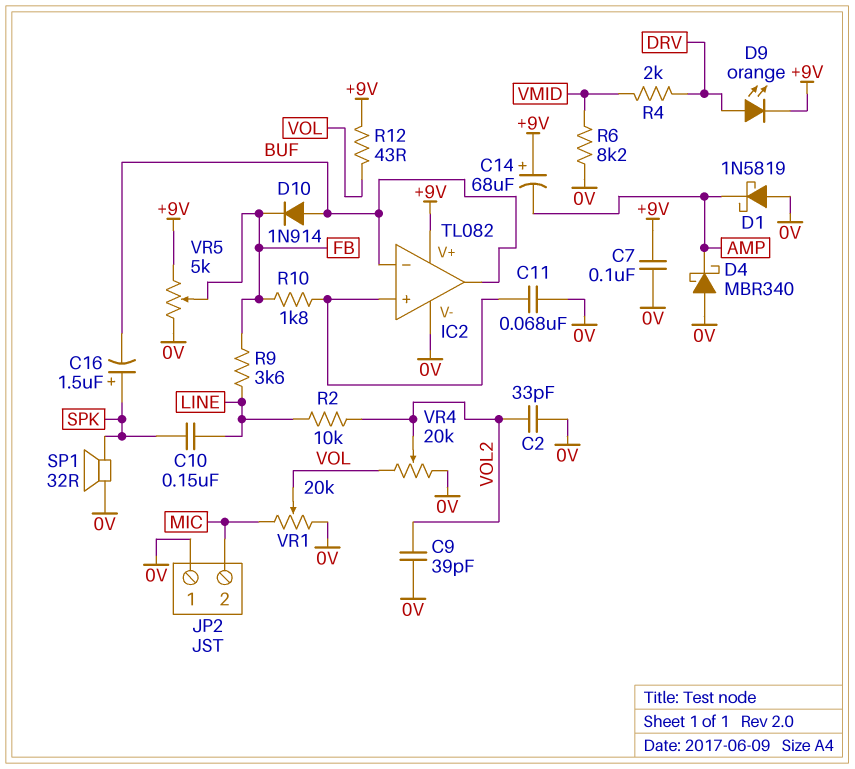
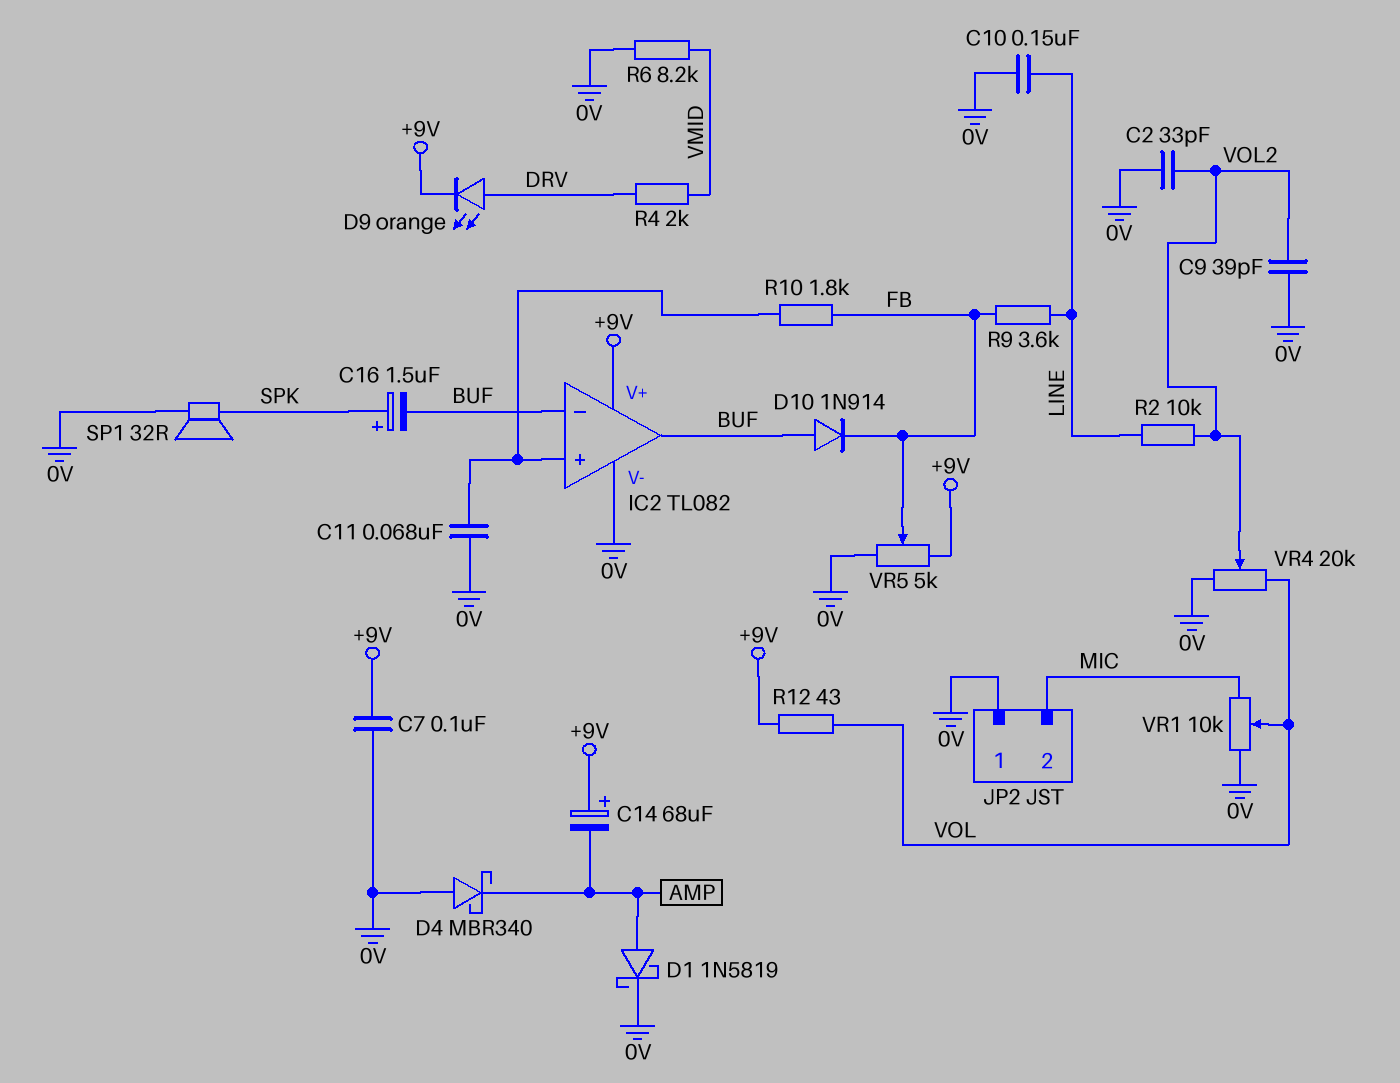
C10: 150nF (LINE, SPK) -> 150nF (0V, LINE)
D1: schottky 1N5819 (A 0V, K AMP) -> schottky 1N5819 (A AMP, K 0V)
VR1: 20k (0V, MIC, wiper VOL) -> 10k (0V, MIC, wiper VOL)

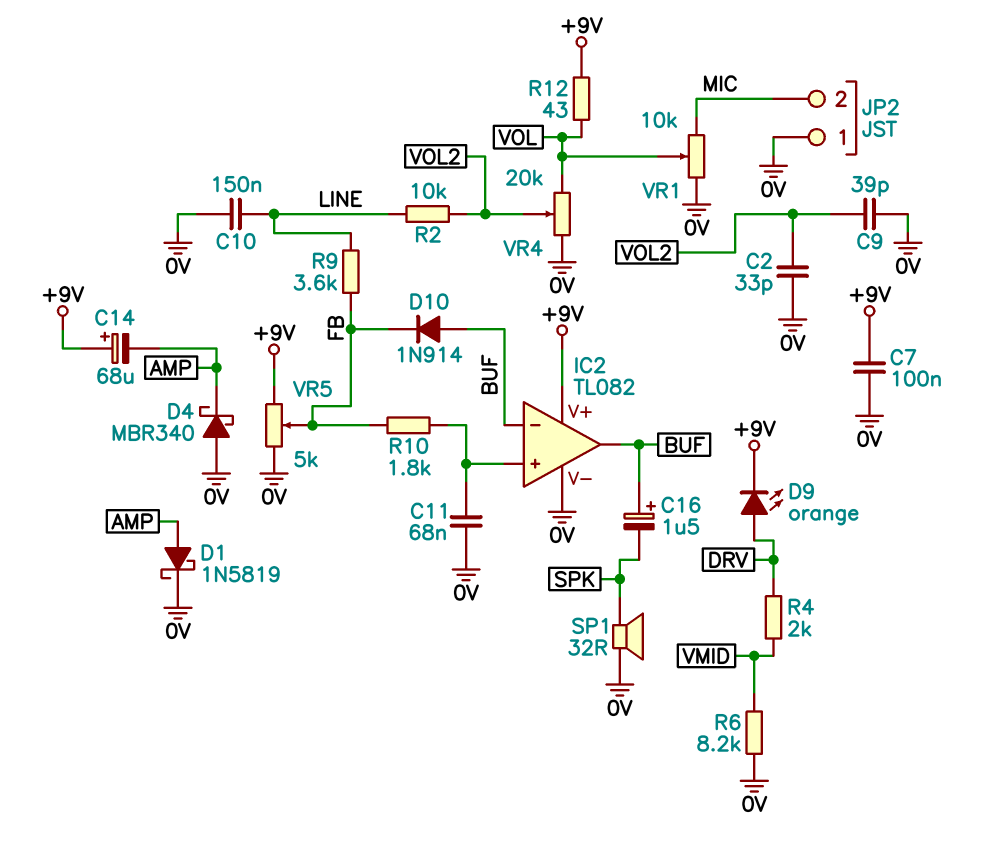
C16: 1.5uF (plus SPK, minus BUF) -> 1.5uF (plus BUF, minus SPK)

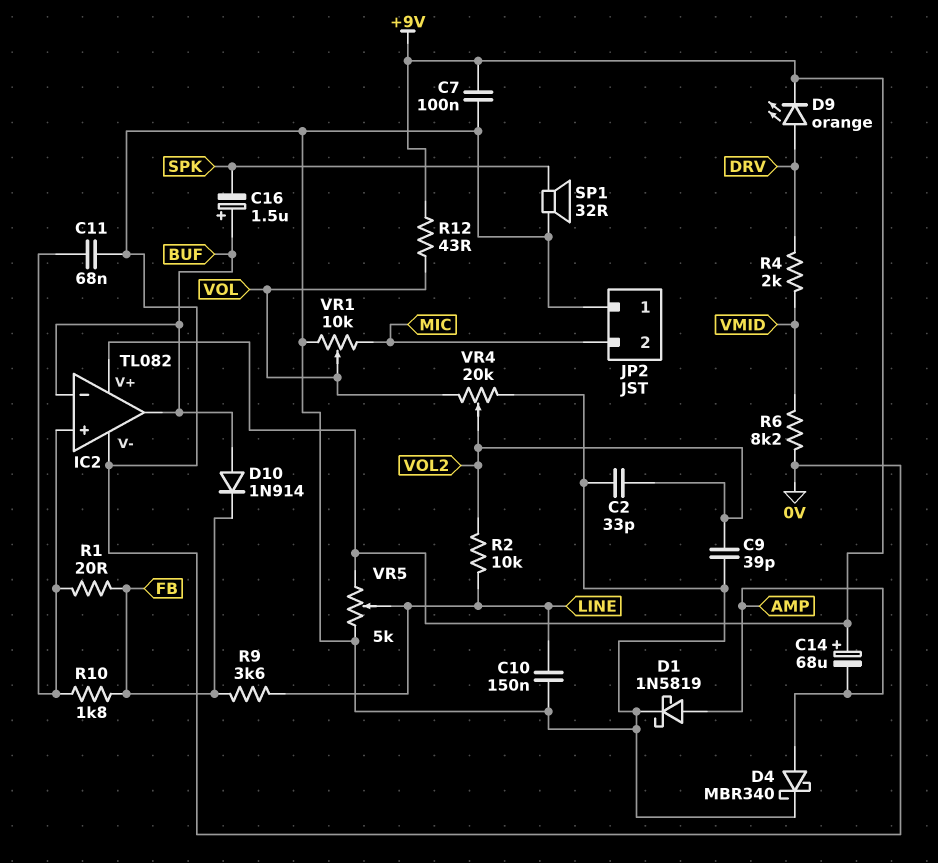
D4: schottky MBR340 (A 0V, K AMP) -> schottky MBR340 (A AMP, K 0V)
R1: none -> 20 (FB, IC2/in+)
VR5: 5k (+9V, 0V, wiper FB) -> 5k (+9V, 0V, wiper LINE)

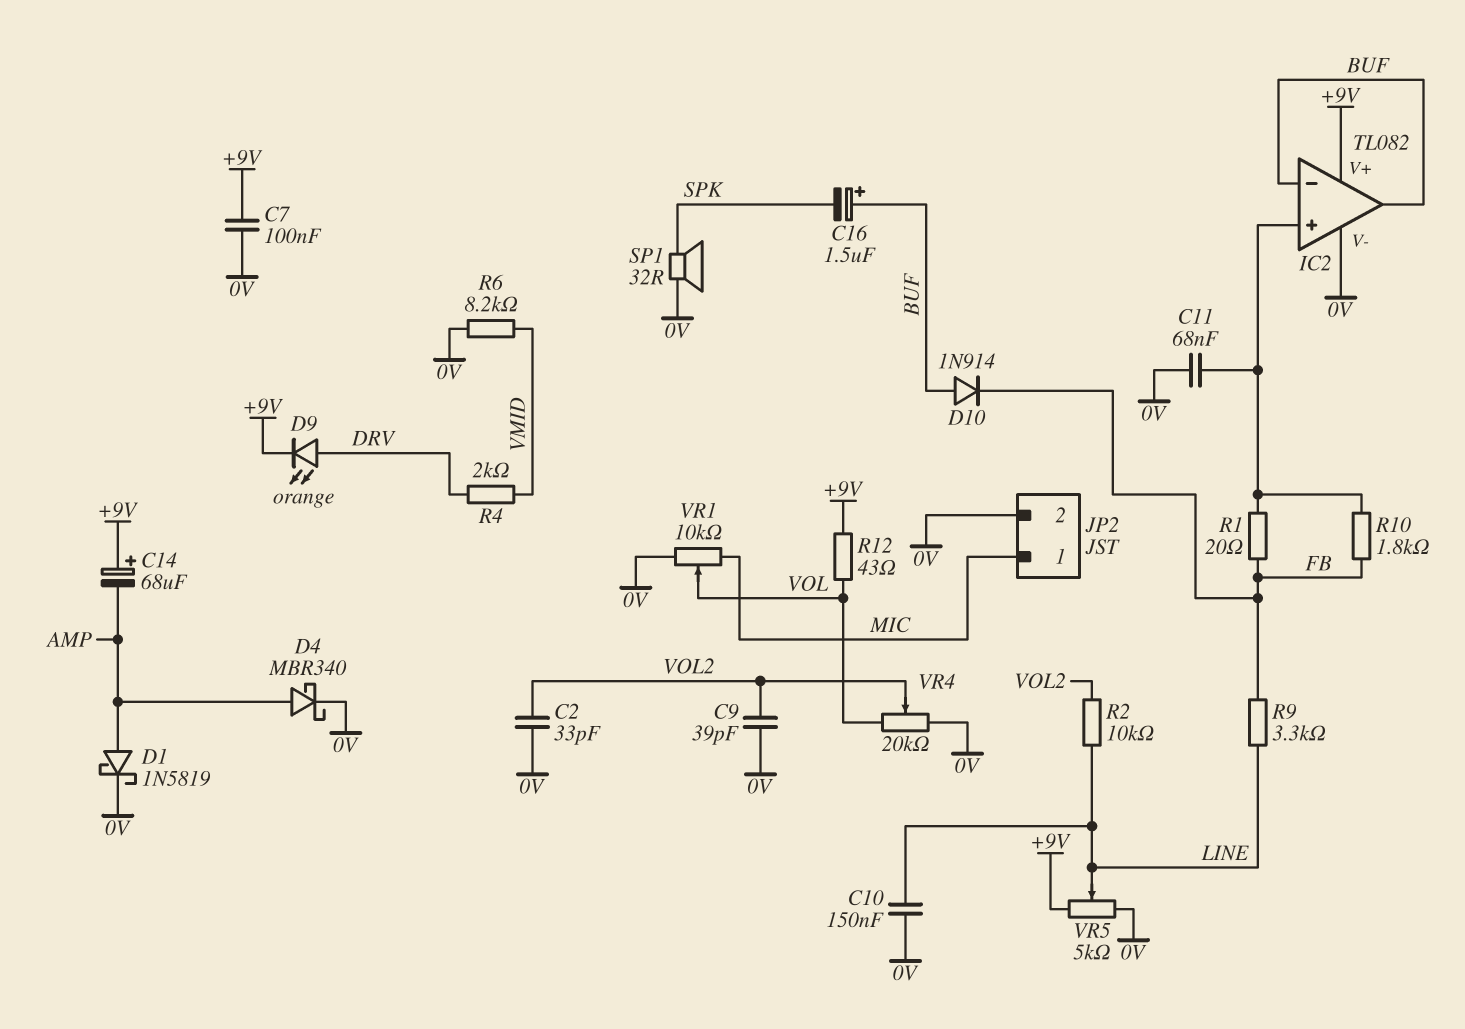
JP2 pin 1: 0V -> MIC
JP2 pin 2: MIC -> 0V
R9: 3.6k (FB, LINE) -> 3.3k (FB, LINE)

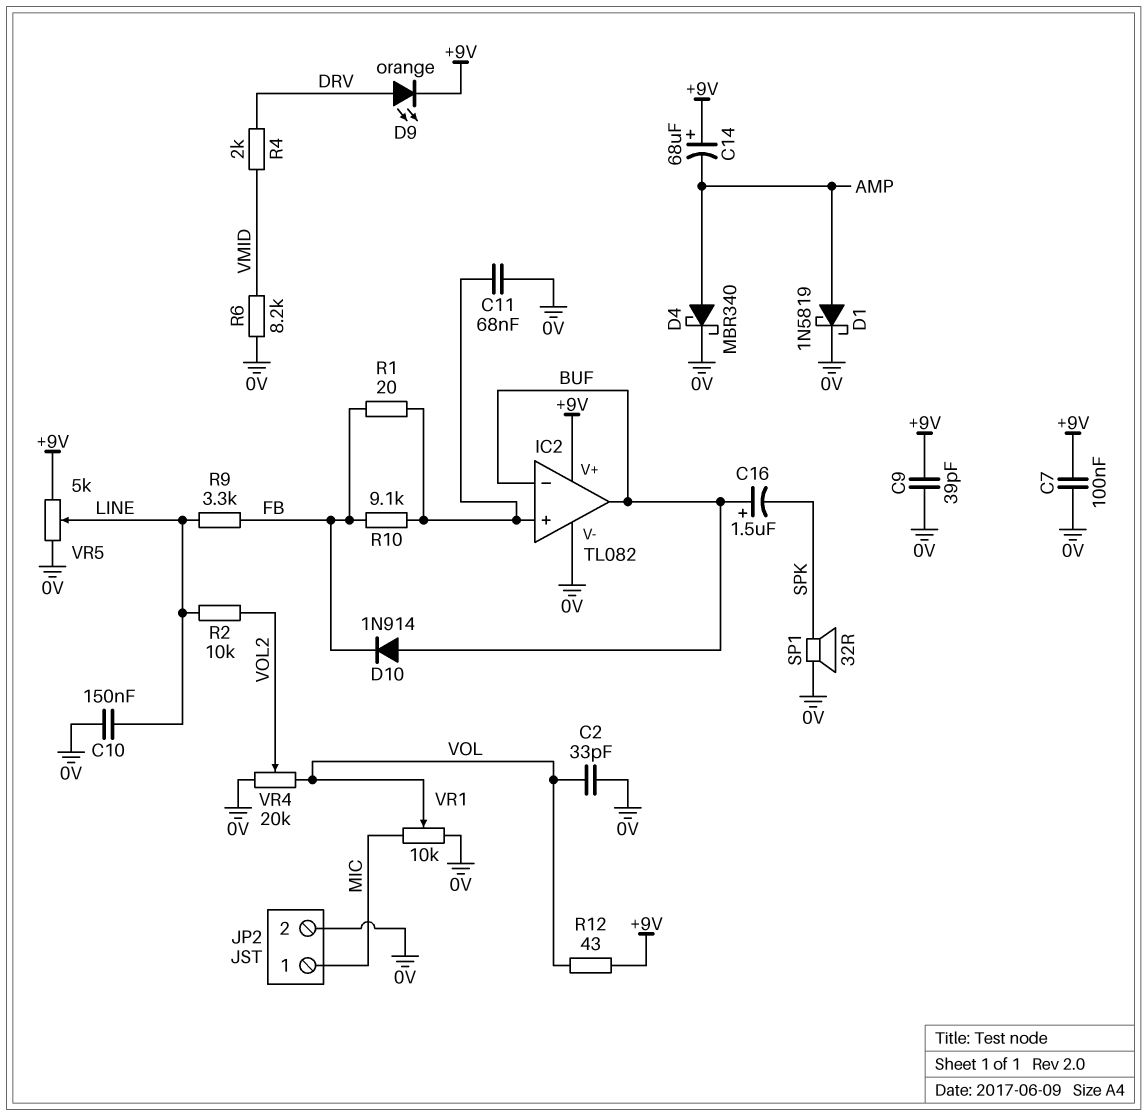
C2: 33pF (0V, VOL2) -> 33pF (0V, VOL)
C9: 39pF (0V, VOL2) -> 39pF (+9V, 0V)
R10: 1.8k (FB, IC2/in+) -> 9.1k (FB, IC2/in+)

